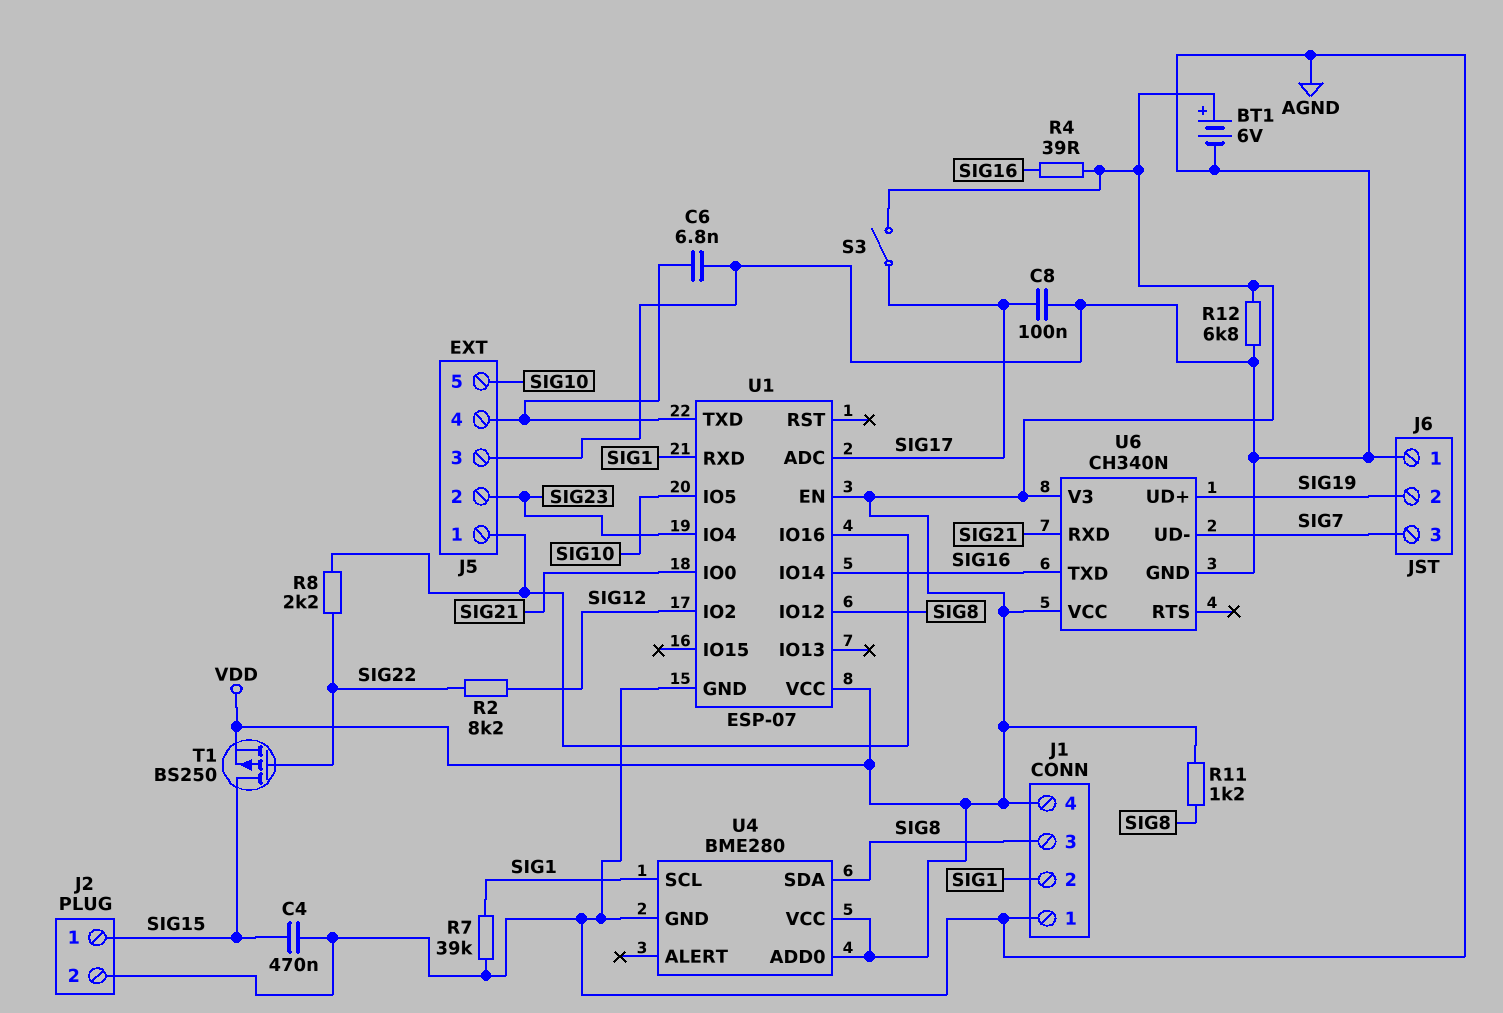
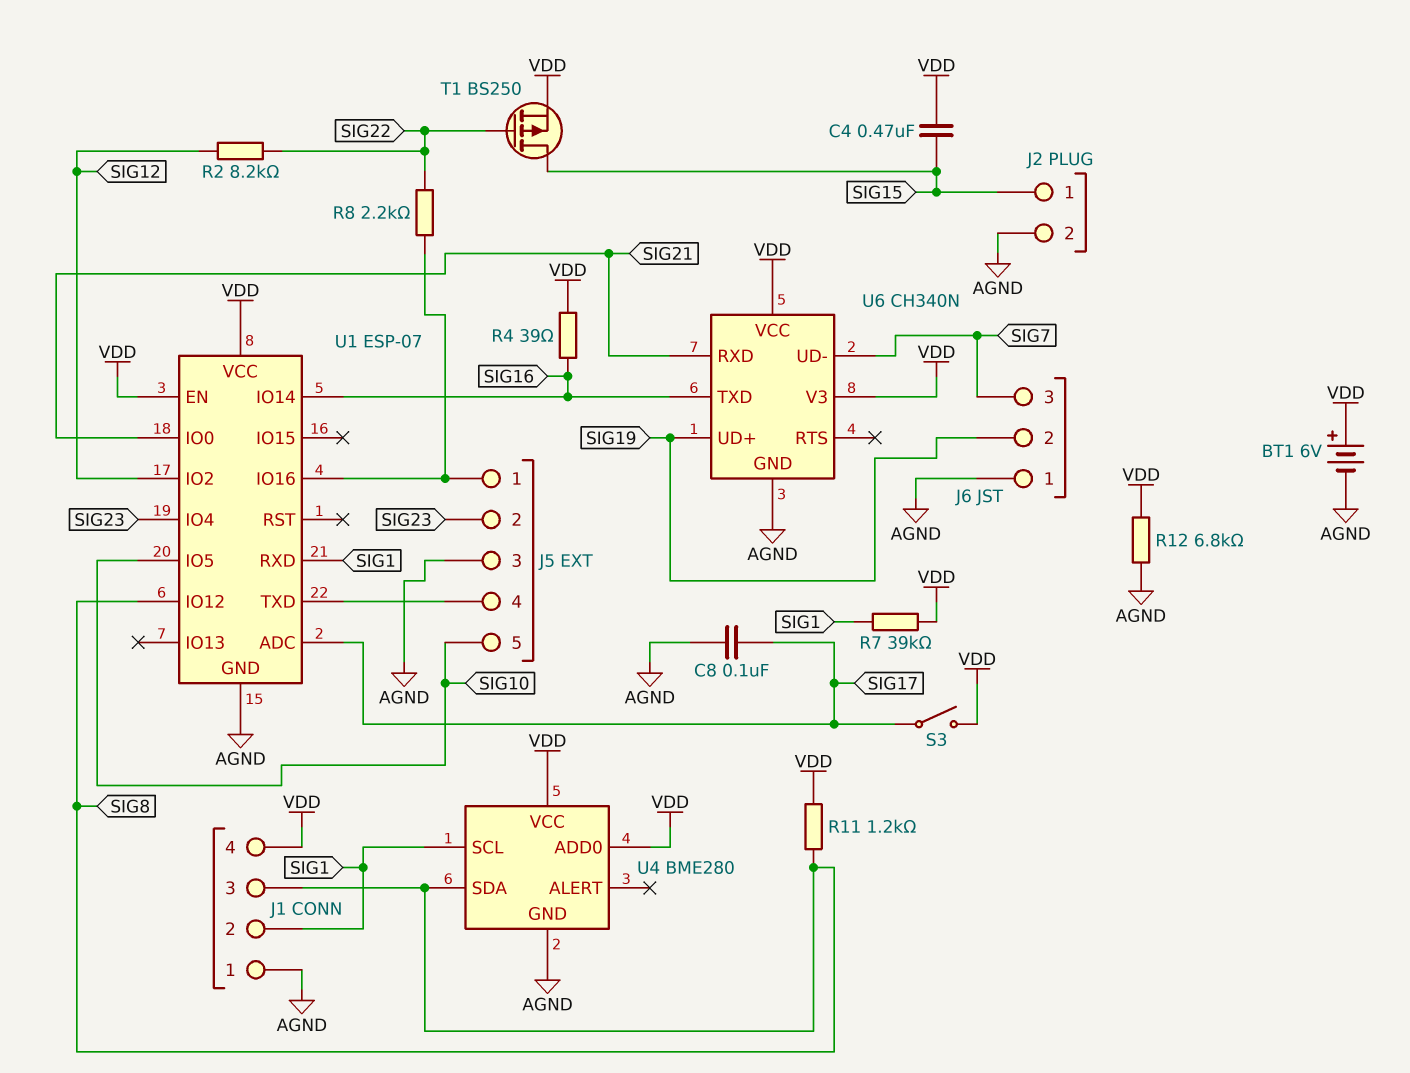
C4: 470nF (AGND, SIG15) -> 470nF (SIG15, VDD)
C6: 6.8nF (AGND, J5/4) -> none
R7: 39k (AGND, SIG1) -> 39k (SIG1, VDD)

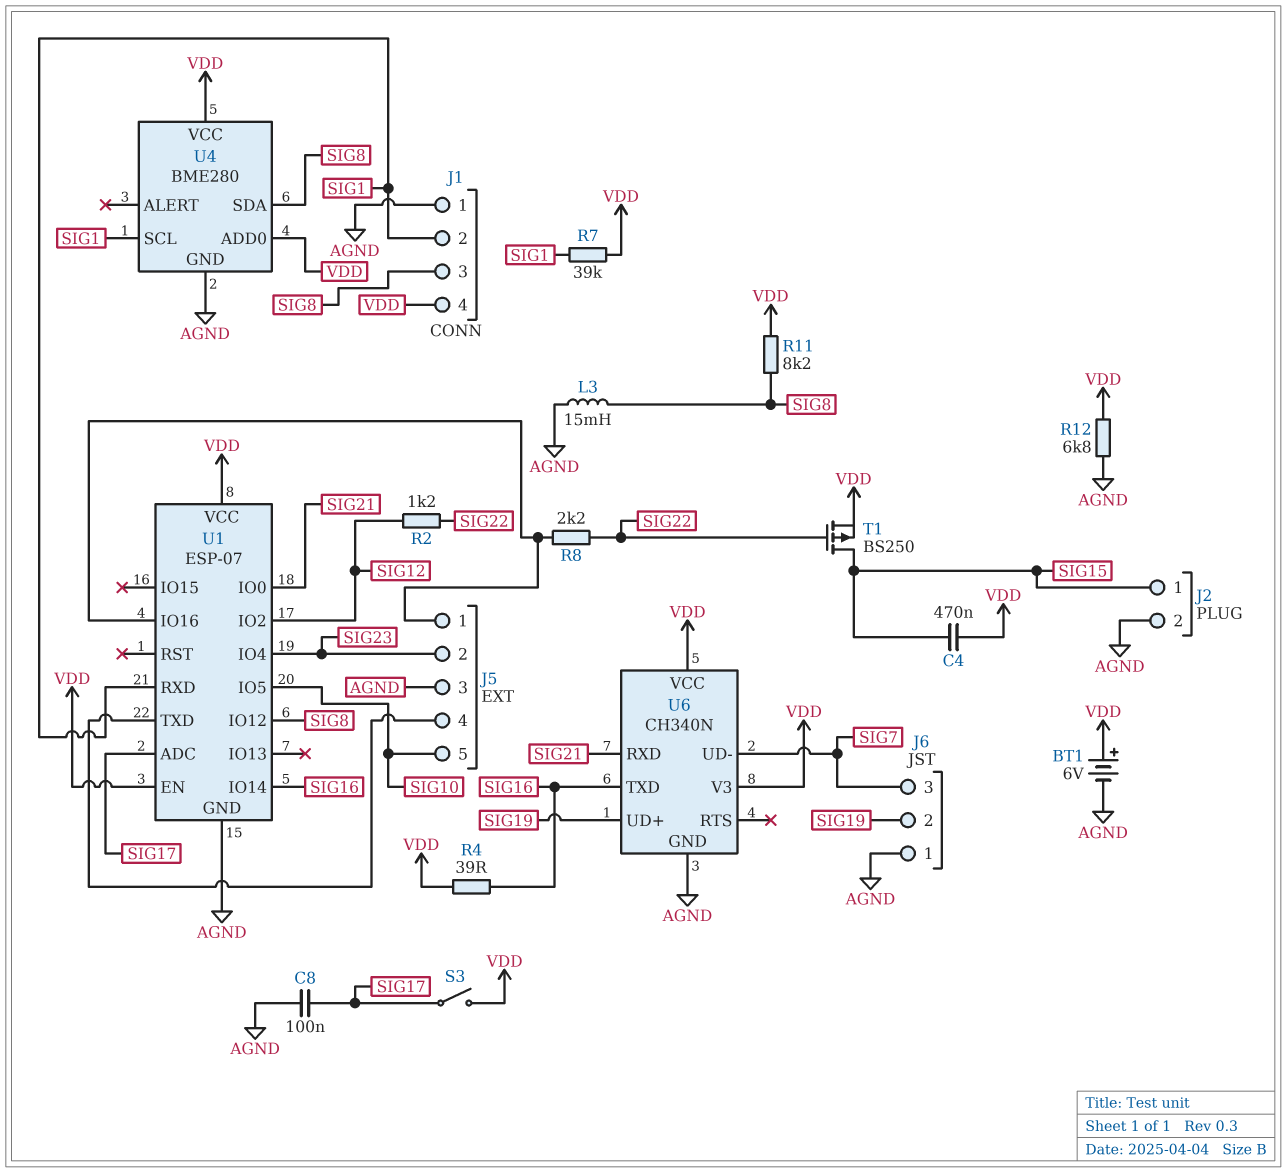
L3: none -> 15mH (AGND, SIG8)
R2: 8.2k (SIG12, SIG22) -> 1.2k (SIG12, SIG22)
R11: 1.2k (SIG8, VDD) -> 8.2k (SIG8, VDD)

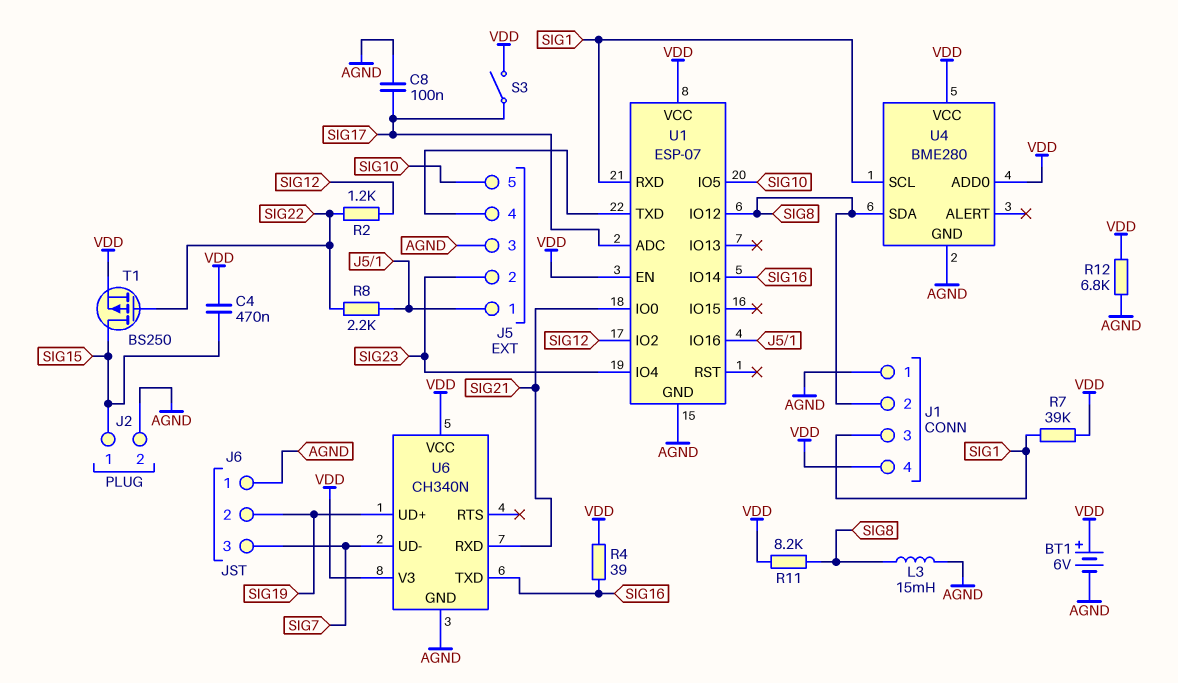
J1 pin 2: SIG1 -> SIG8
J1 pin 3: SIG8 -> SIG1

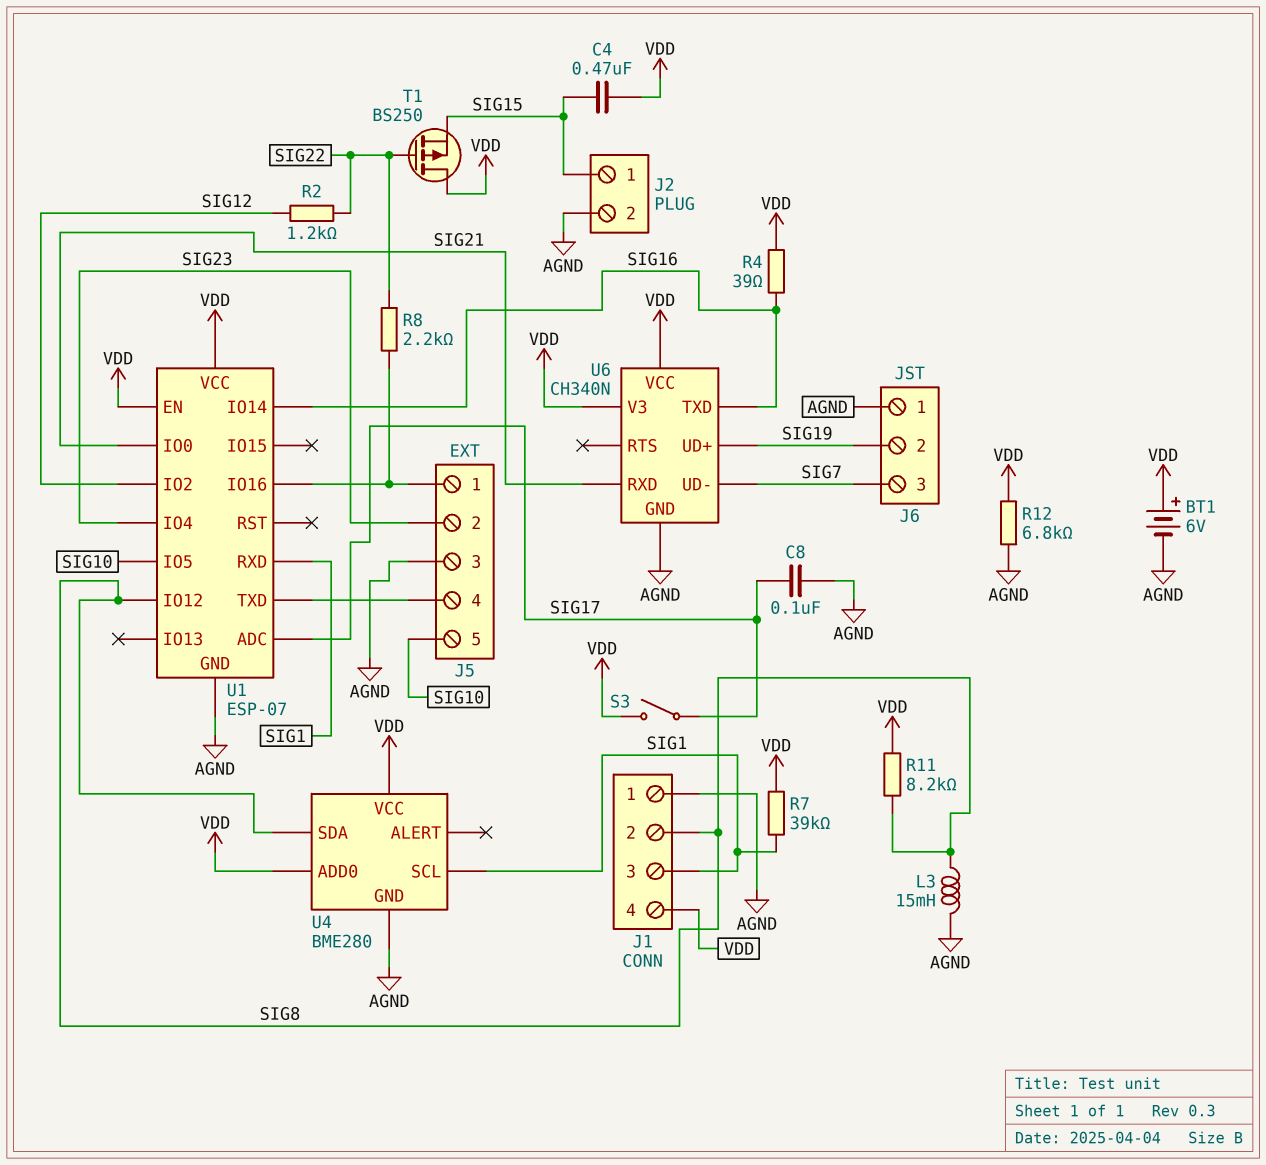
T1: PMOS BS250 (G SIG22, D SIG15, S VDD) -> PMOS BS250 (G SIG22, D VDD, S SIG15)

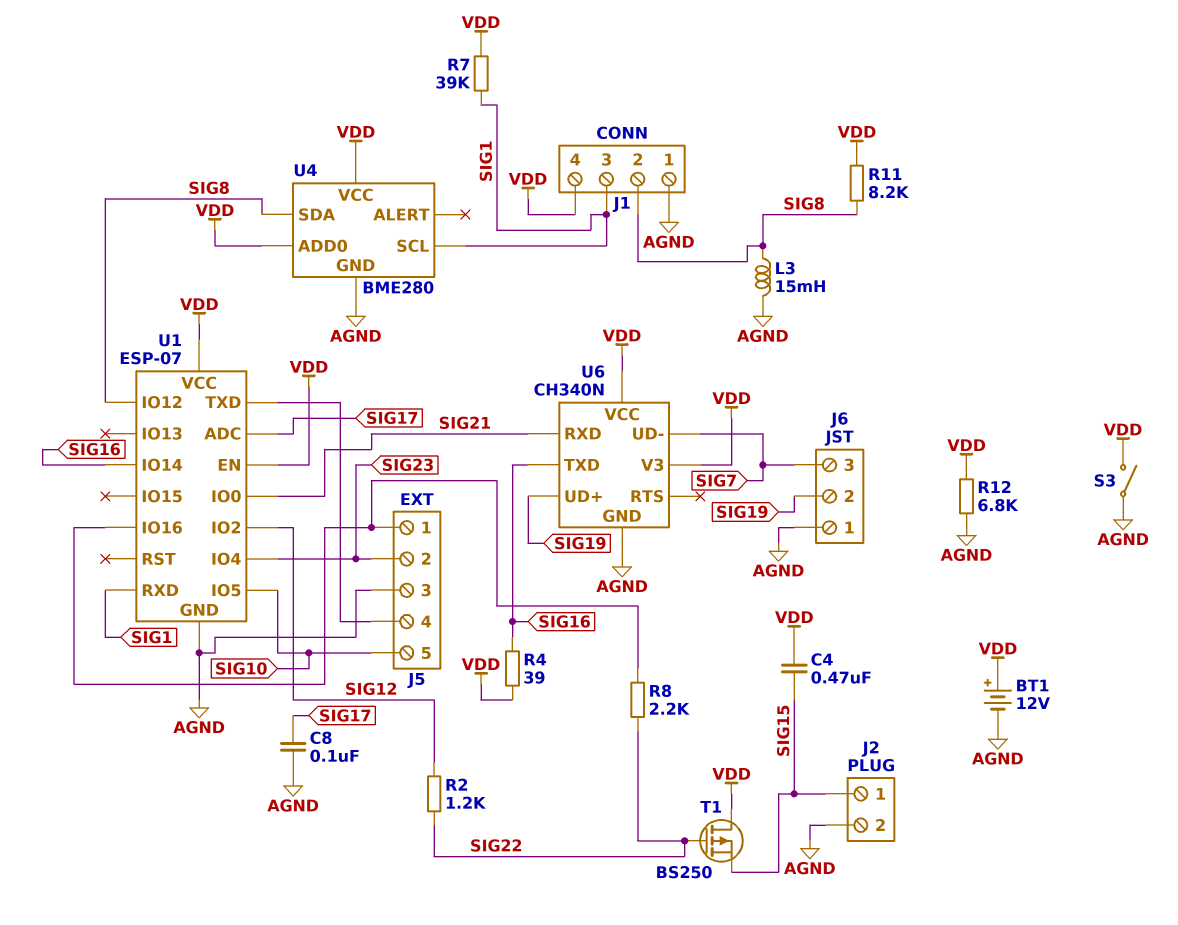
BT1: 6V (plus VDD, minus AGND) -> 12V (plus VDD, minus AGND)
S3: switch (SIG17, VDD) -> switch (AGND, VDD)

